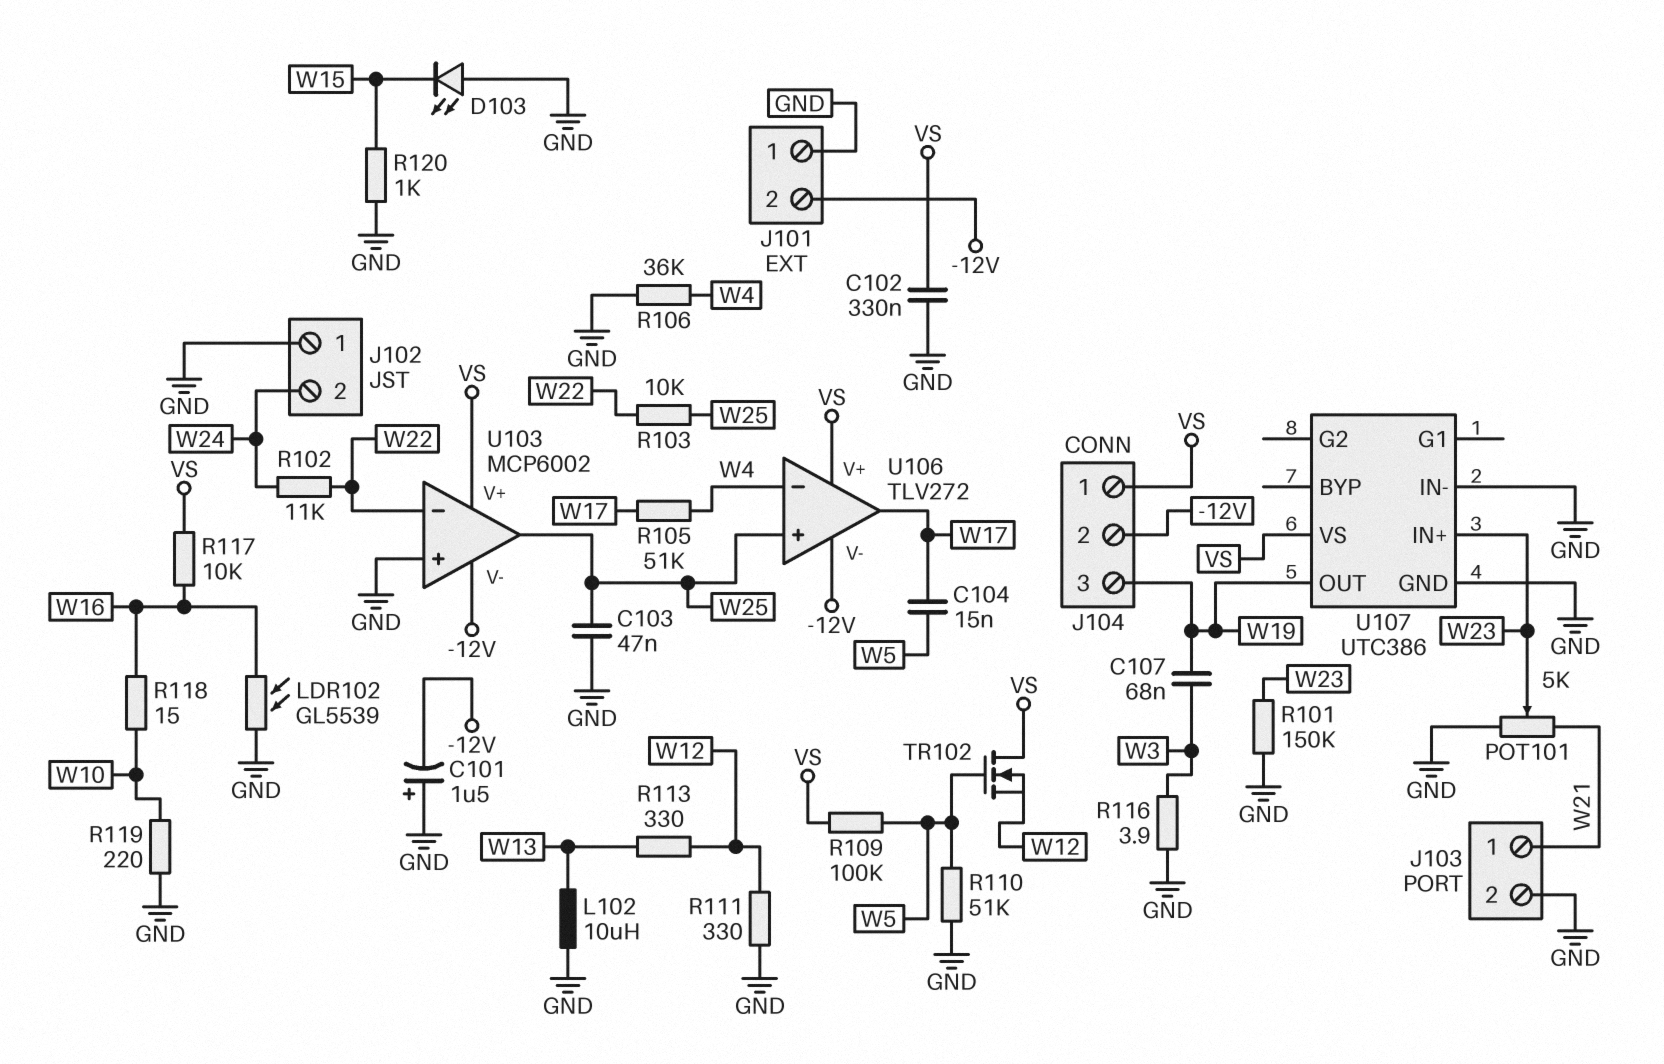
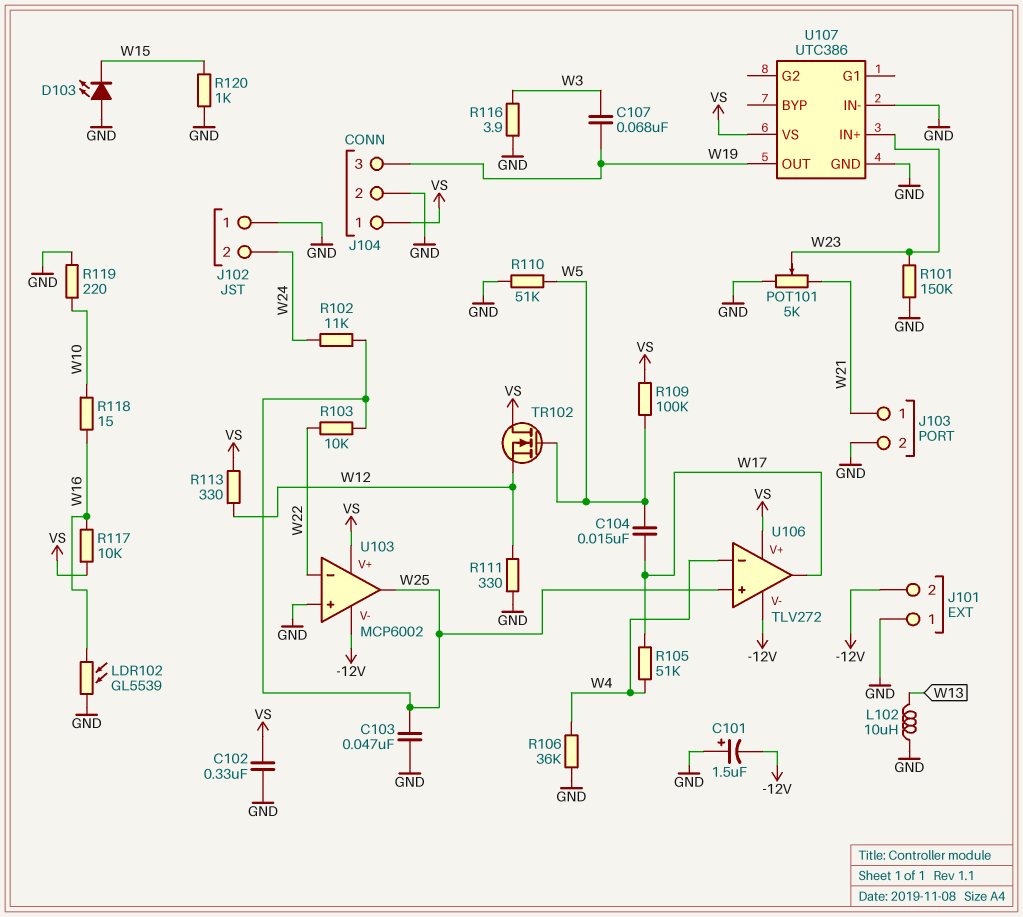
J104 pin 2: -12V -> GND
R102: 11k (W22, W24) -> 11k (W24, W25)
R113: 330 (W12, W13) -> 330 (VS, W12)

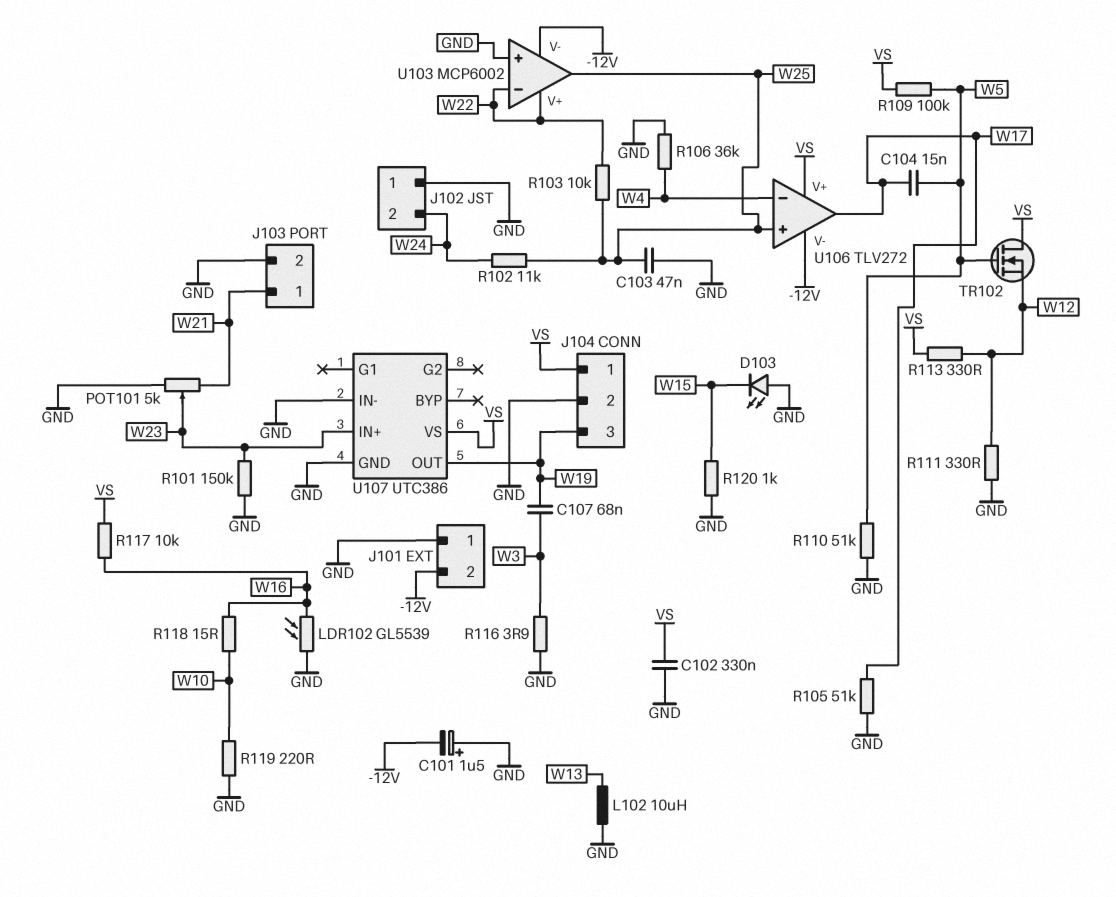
R105: 51k (W4, W17) -> 51k (GND, W17)
U103 pin V+: VS -> W22

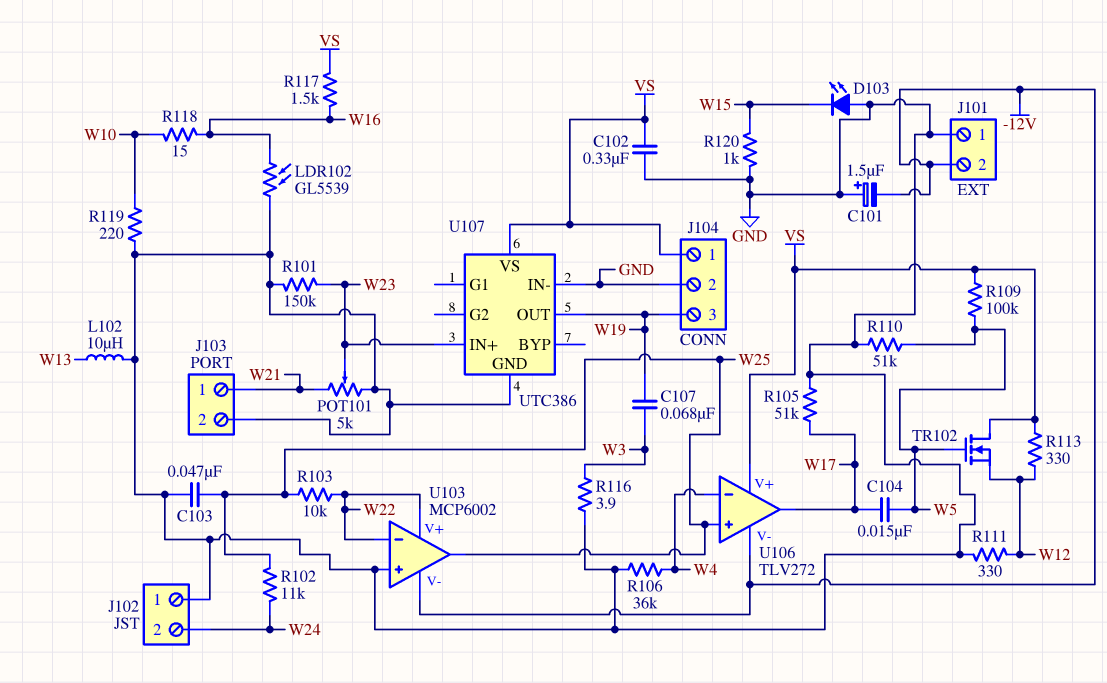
R117: 10k (VS, W16) -> 1.5k (VS, W16)

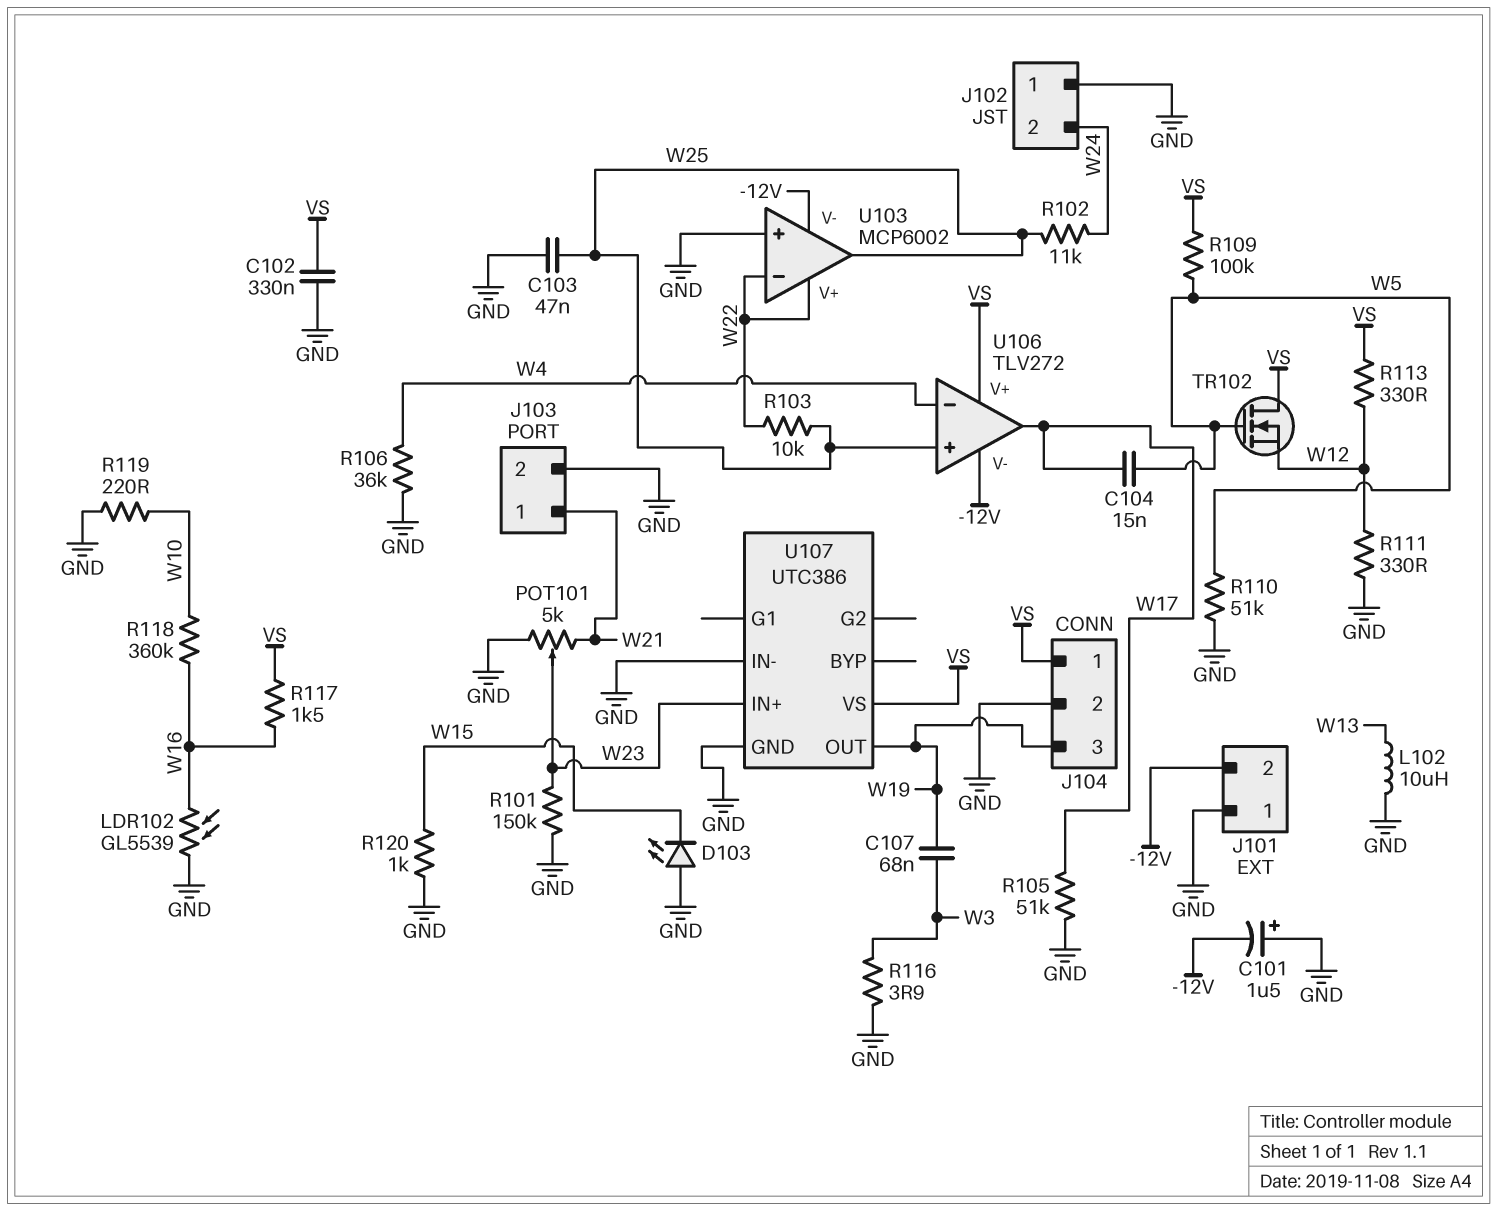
R118: 15 (W10, W16) -> 360k (W10, W16)

